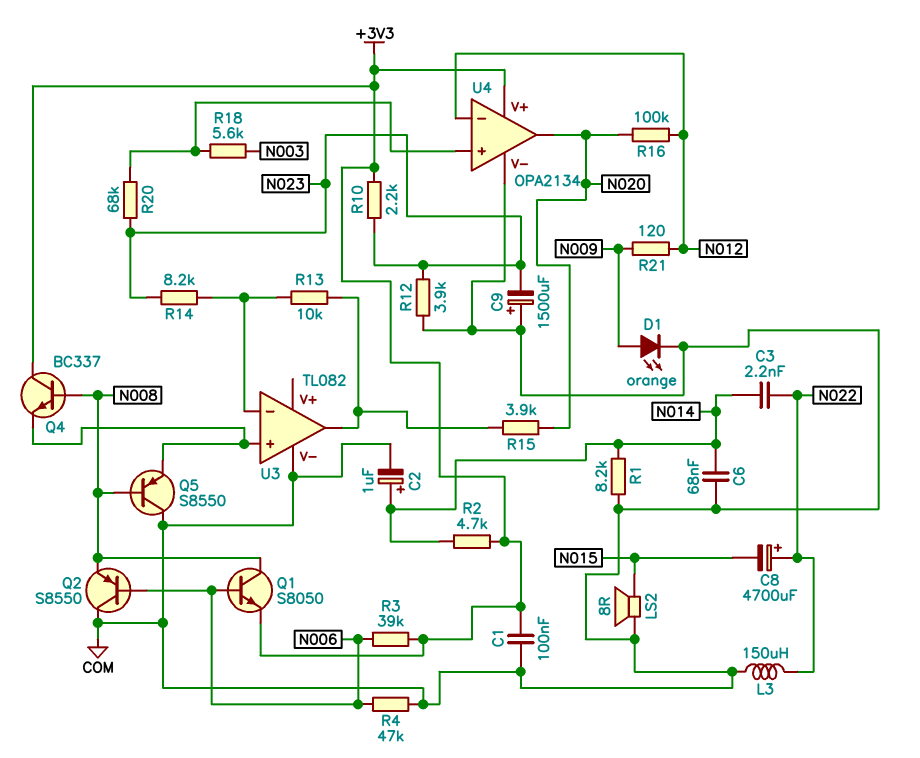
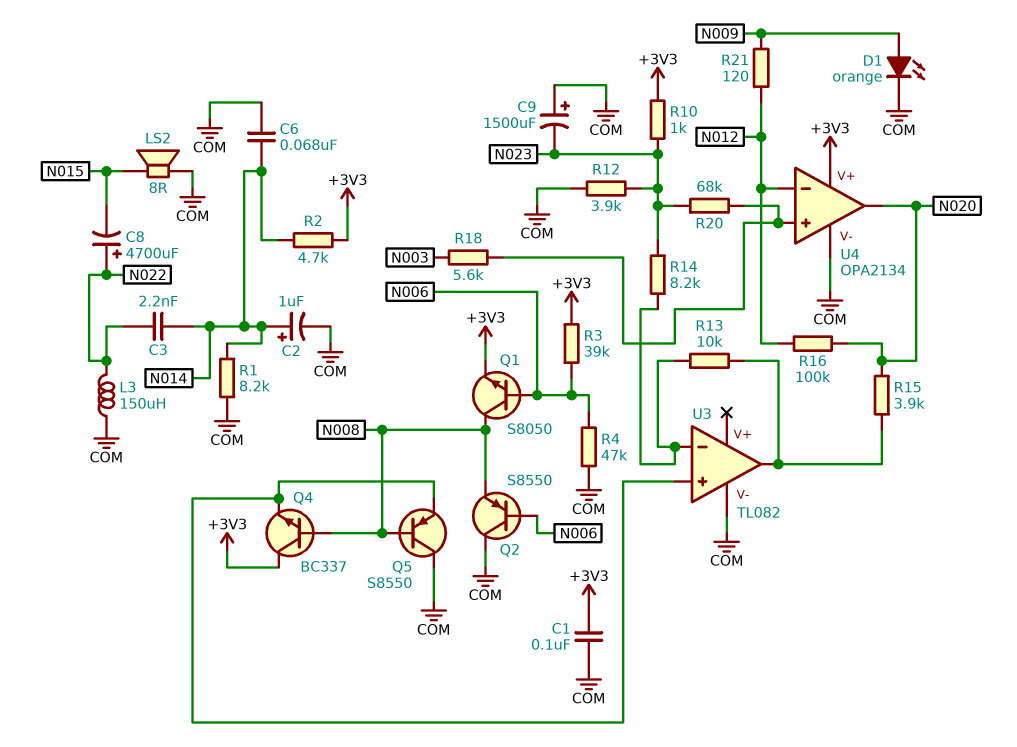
R10: 2.2k (+3V3, N023) -> 1k (+3V3, N023)

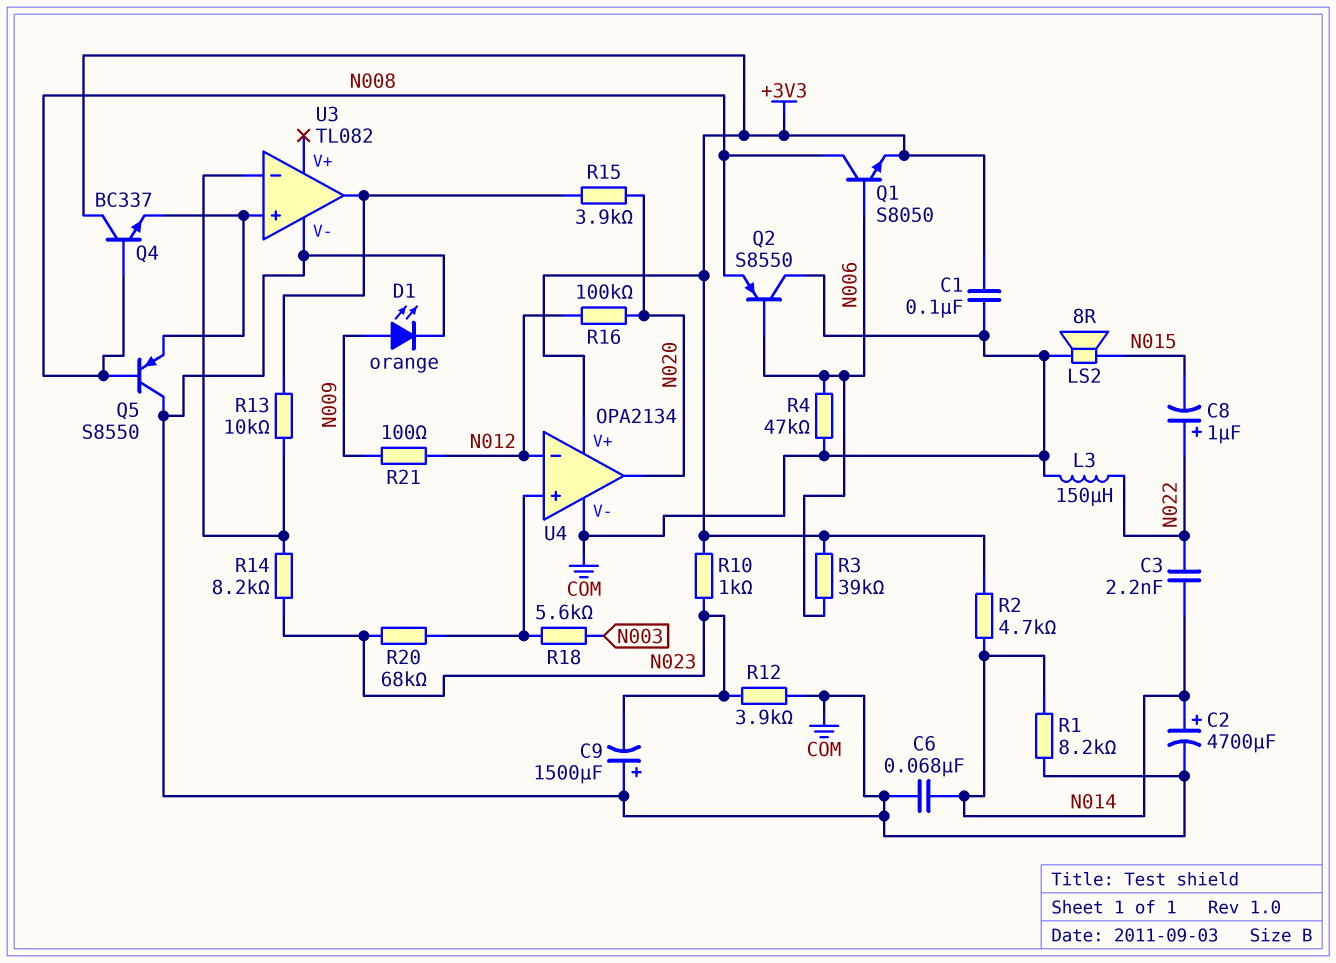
C2: 1uF (plus N014, minus COM) -> 4700uF (plus N014, minus COM)
C8: 4700uF (plus N022, minus N015) -> 1uF (plus N022, minus N015)
R21: 120 (N009, N012) -> 100 (N009, N012)

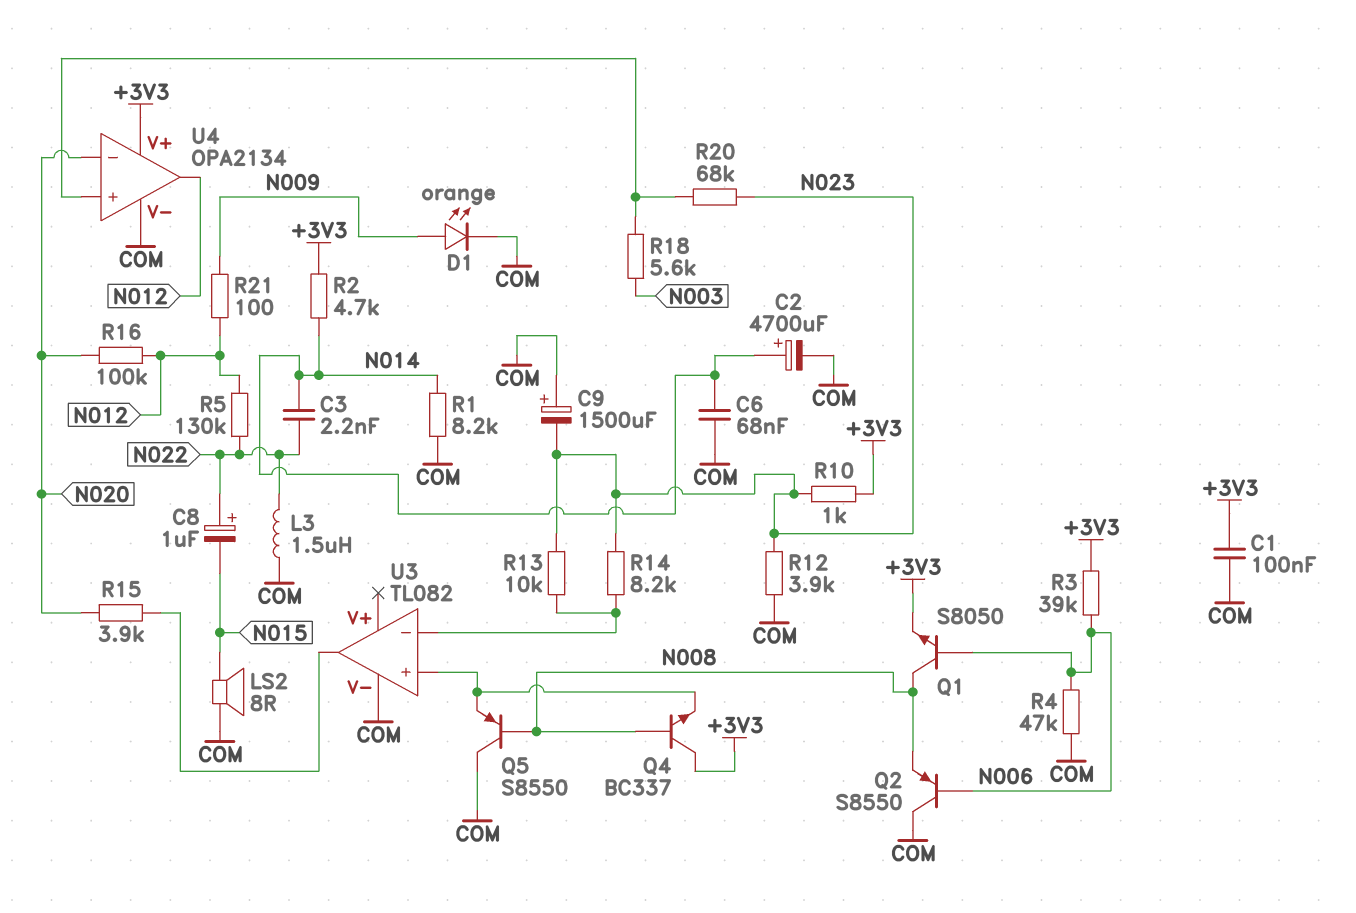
L3: 150uH (COM, N022) -> 1.5uH (COM, N022)
R5: none -> 130k (N012, N022)
R13: 10k (U3/in-, U3/out) -> 10k (N023, U3/in-)
U4 pin in-: N012 -> N020
U4 pin out: N020 -> N012

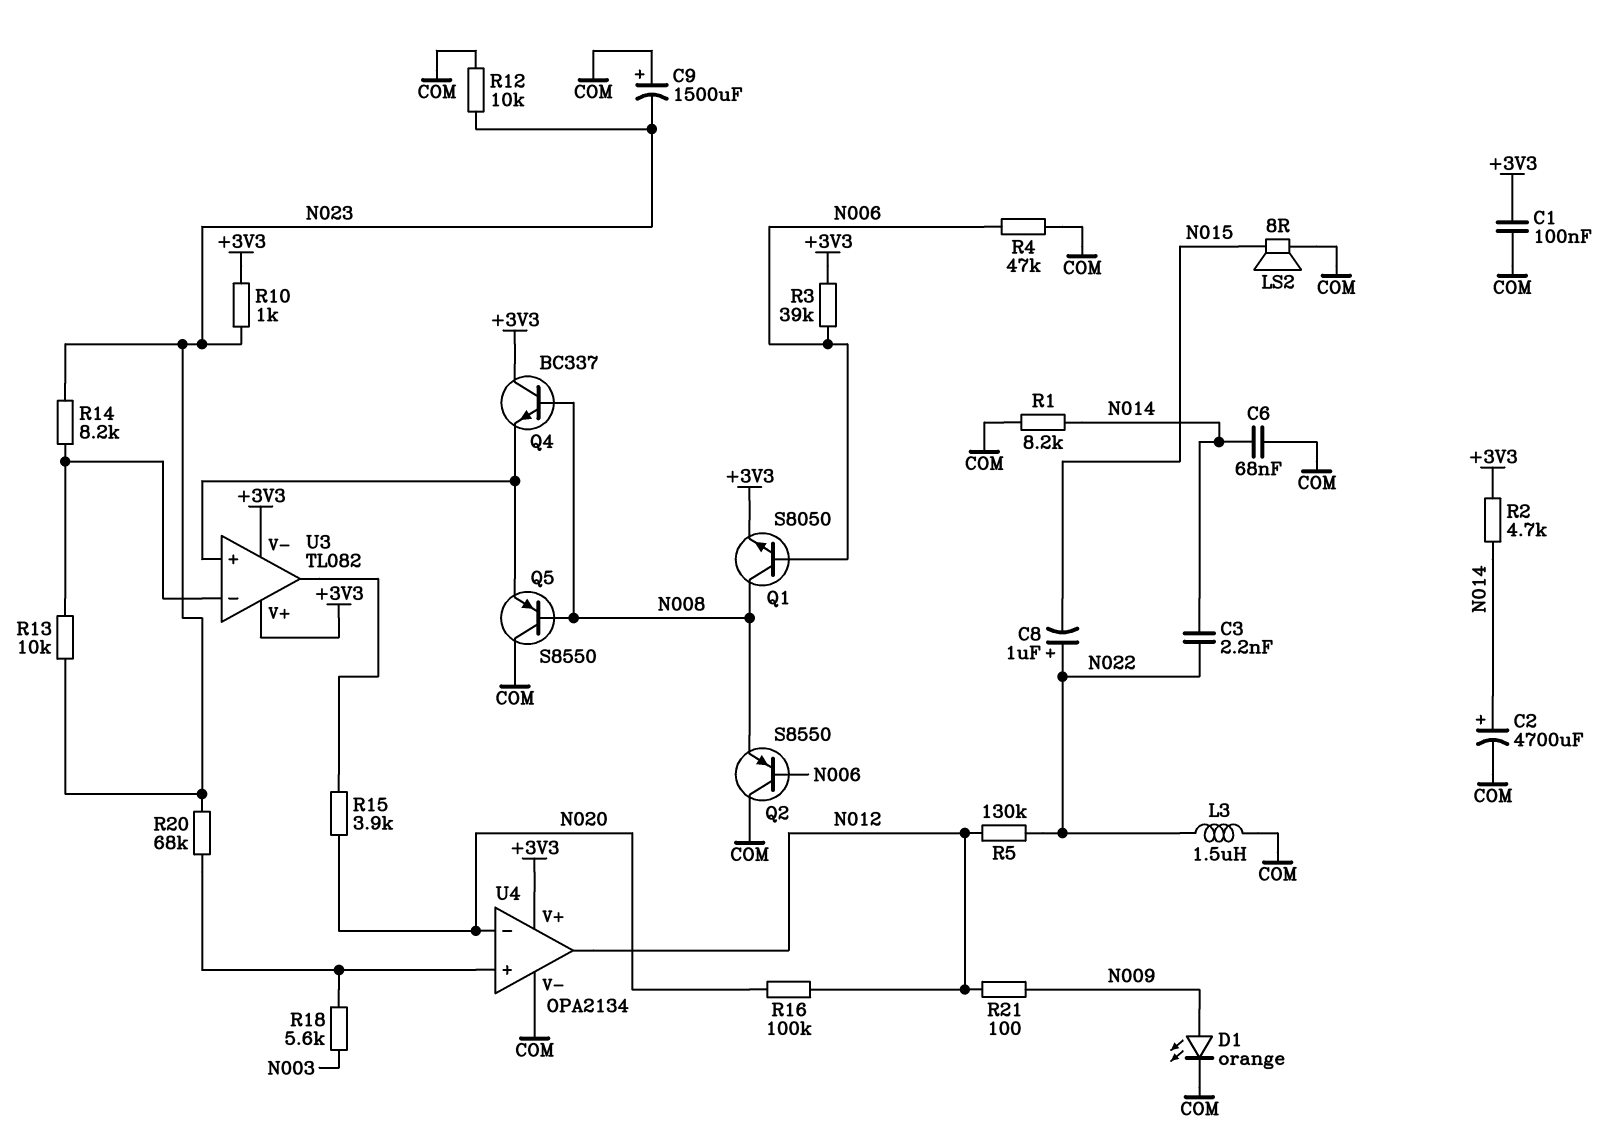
R12: 3.9k (COM, N023) -> 10k (COM, N023)
U3 pin V+: none -> +3V3
U3 pin V-: COM -> +3V3

